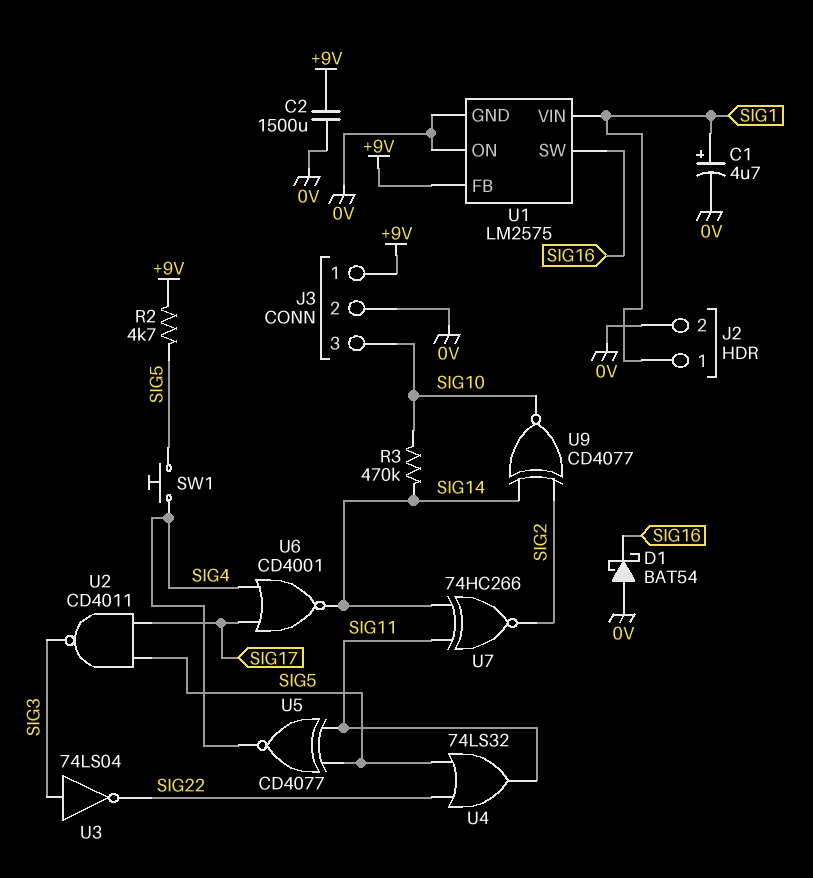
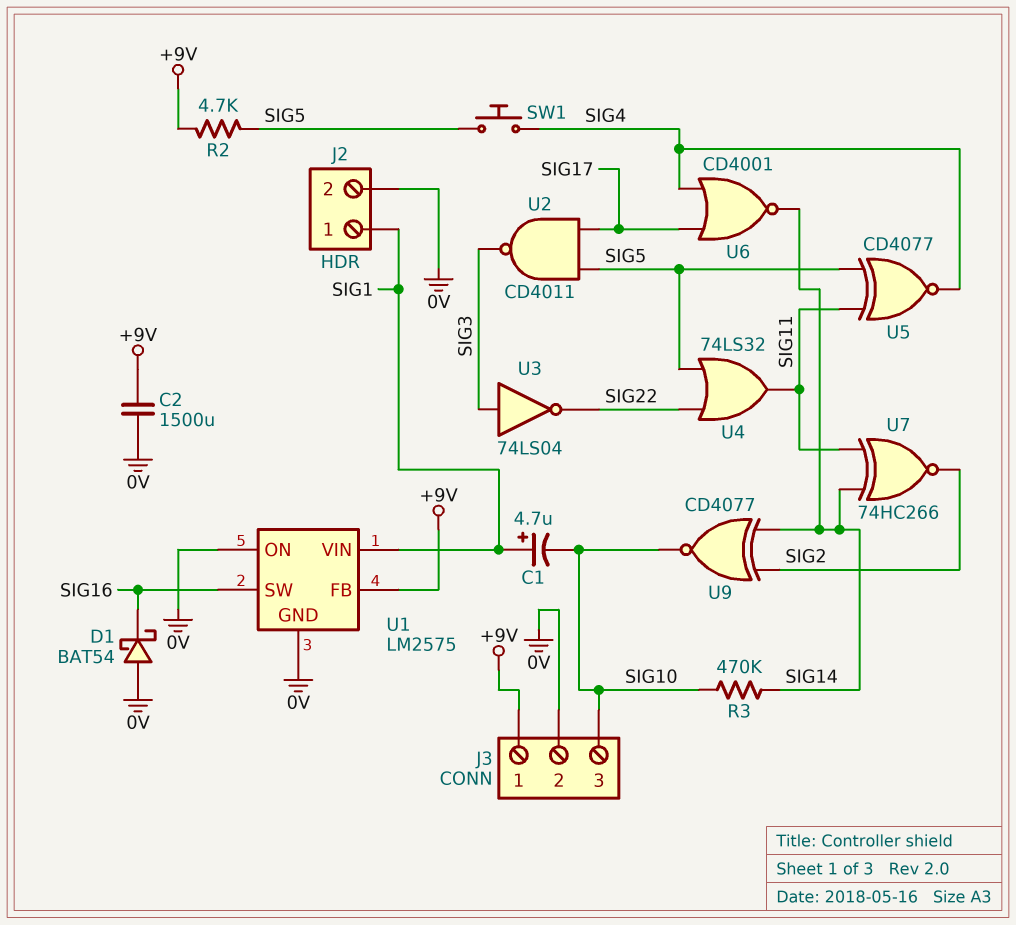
C1: 4.7uF (plus SIG1, minus 0V) -> 4.7uF (plus SIG1, minus SIG10)

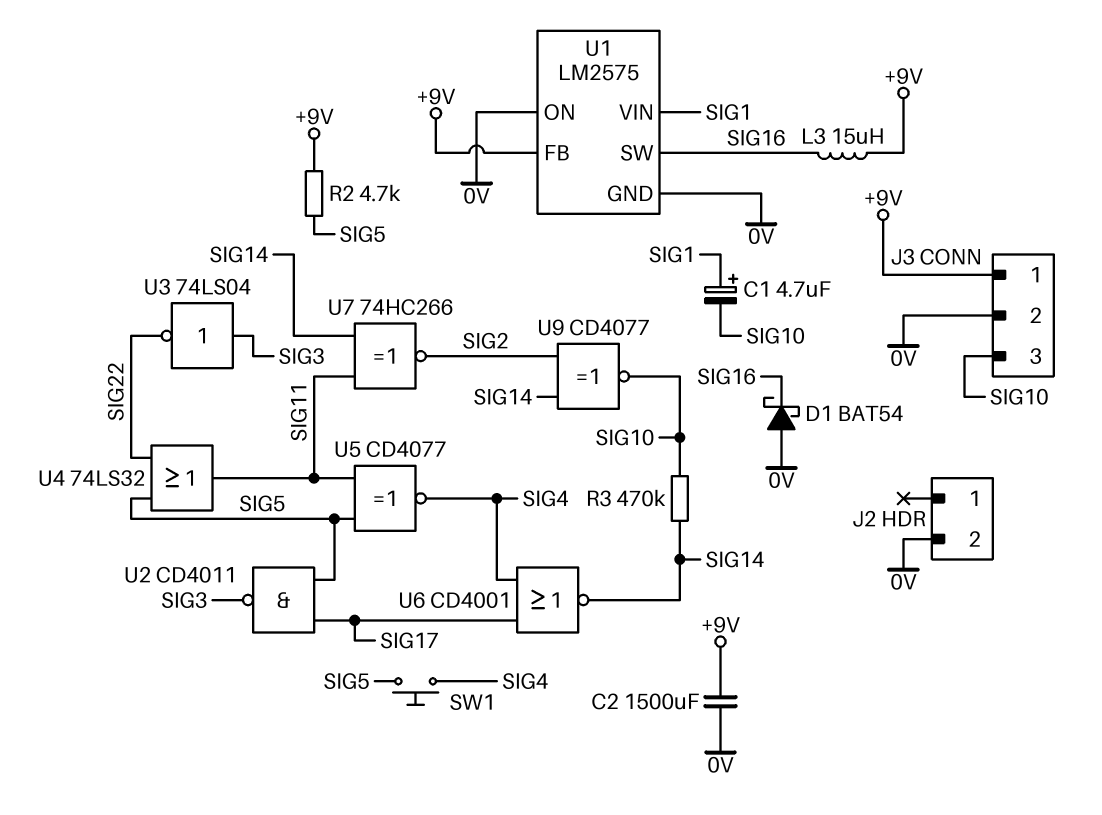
J2 pin 1: SIG1 -> none
L3: none -> 15uH (+9V, SIG16)

